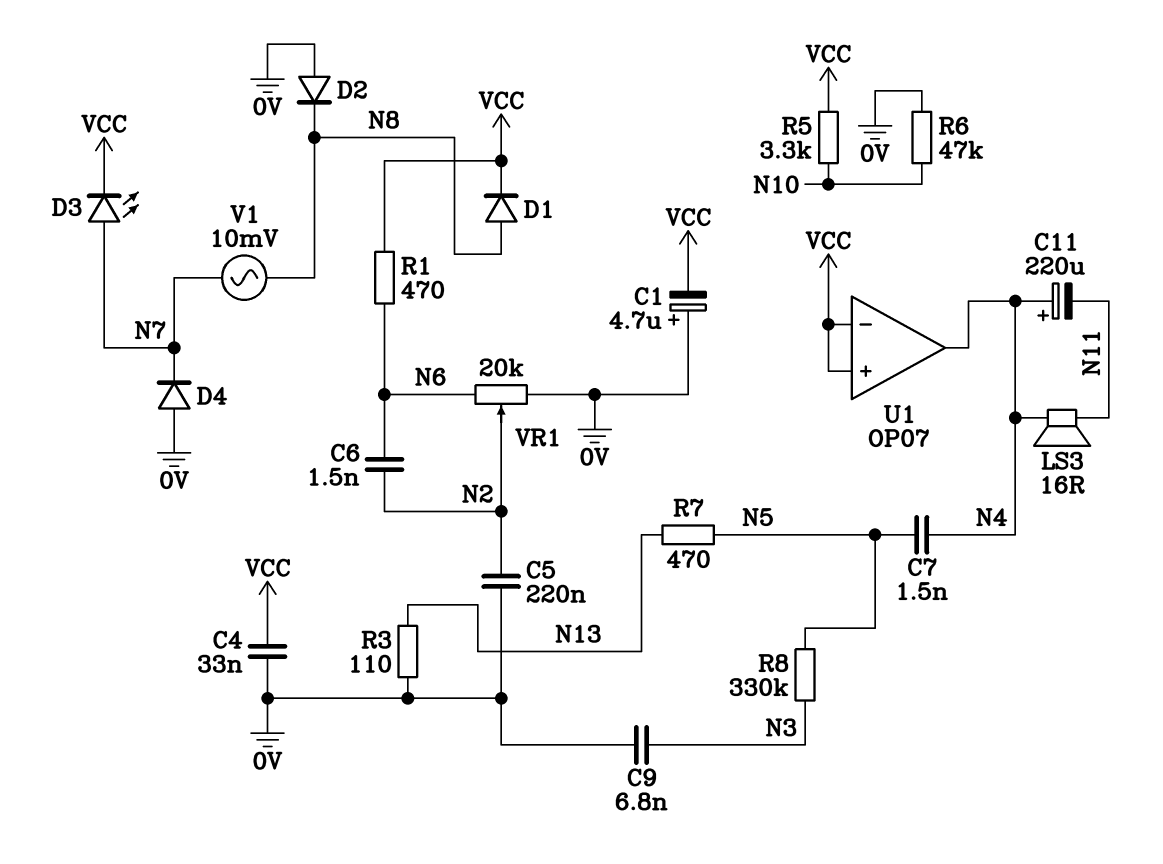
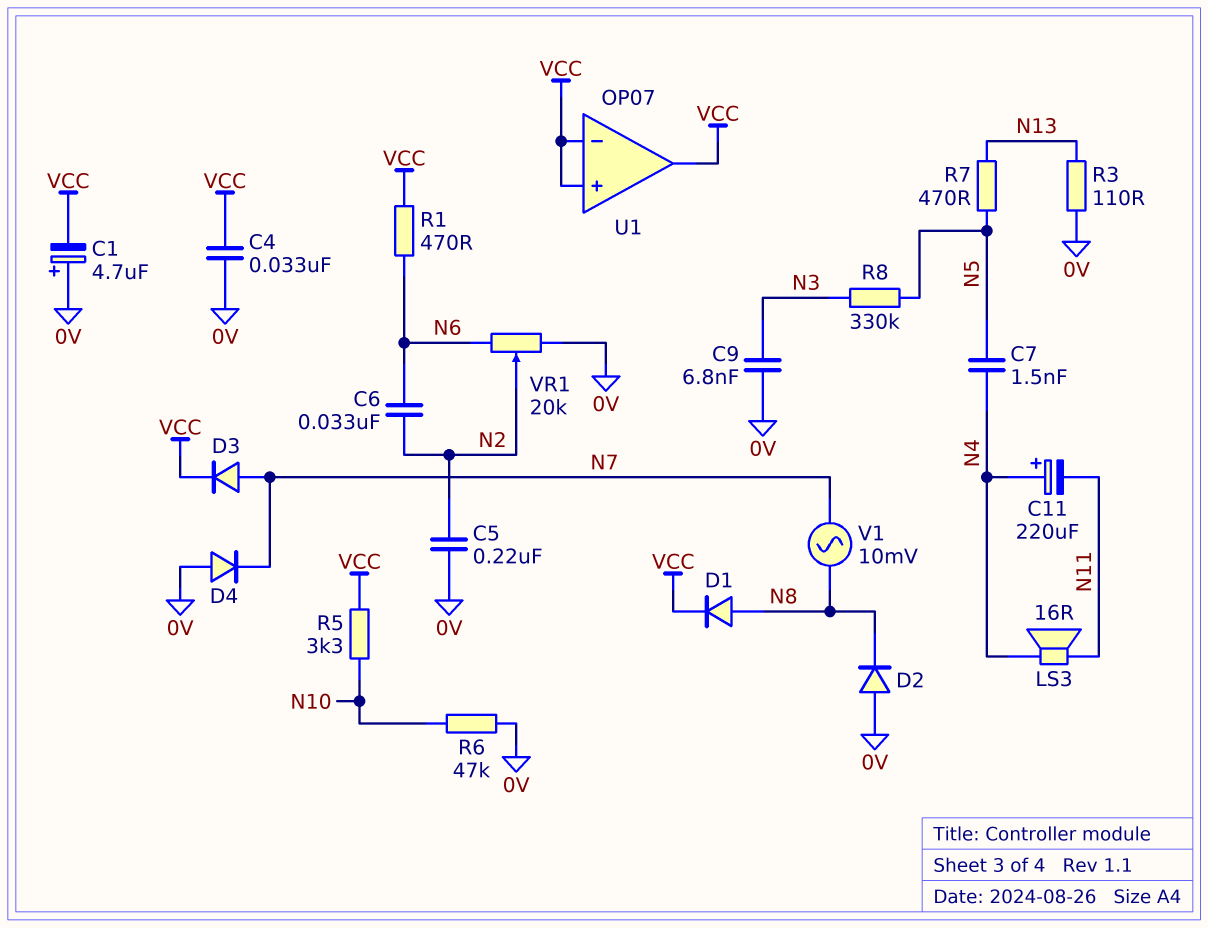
C6: 1.5nF (N2, N6) -> 33nF (N2, N6)
D3: LED (A N7, K VCC) -> diode (A N7, K VCC)
U1 pin out: N4 -> VCC

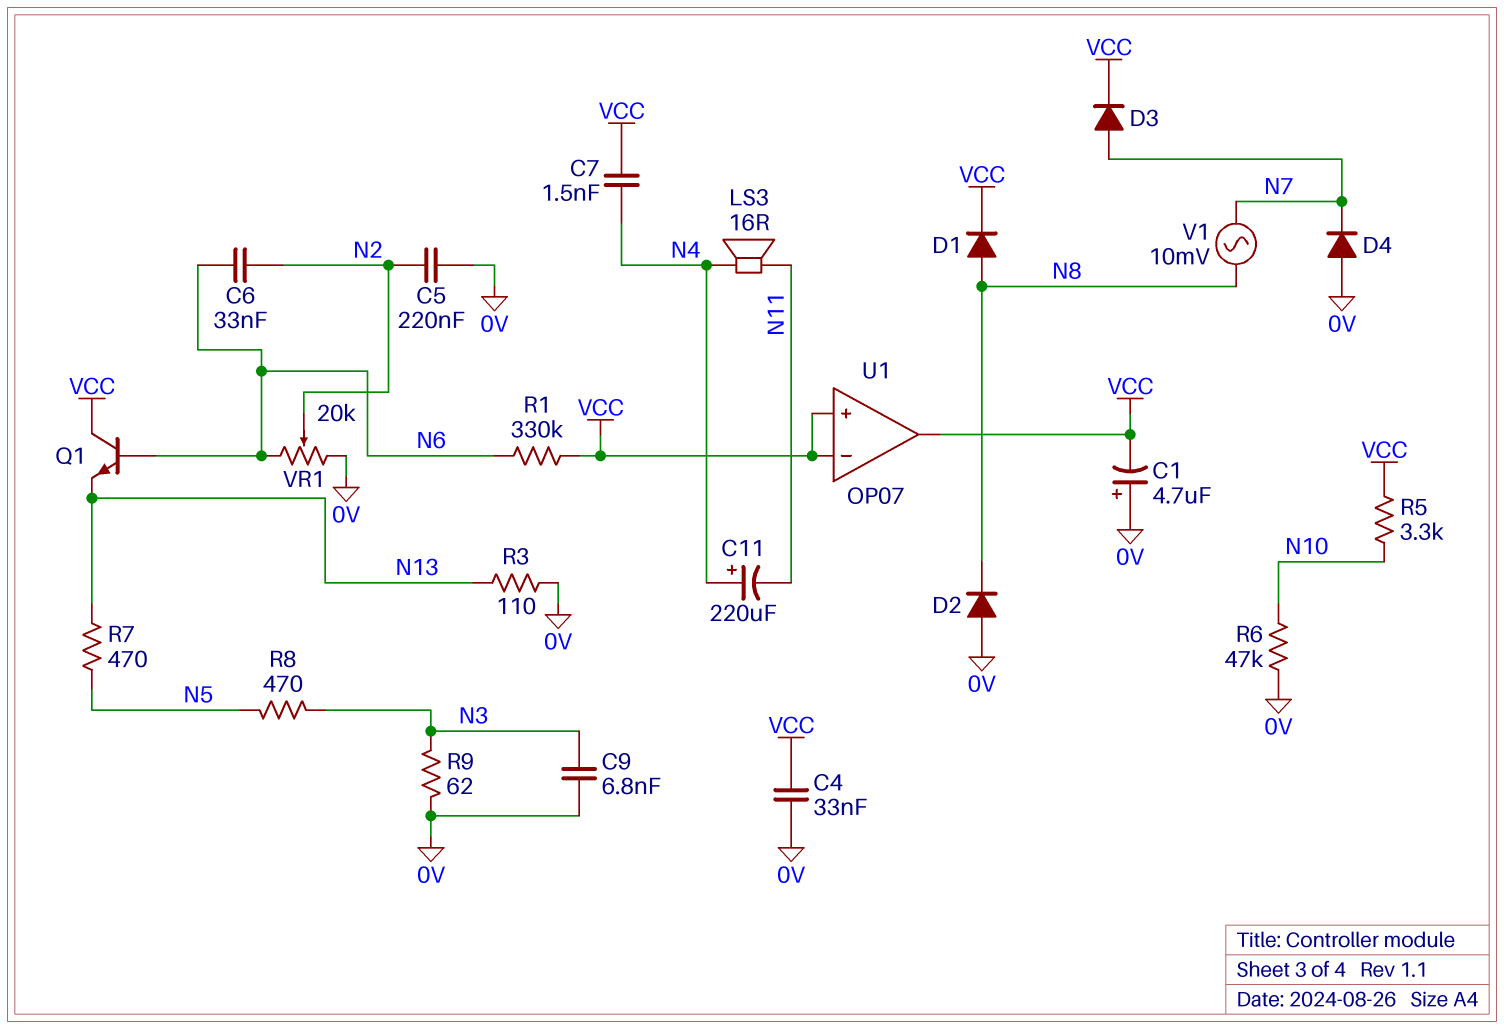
C7: 1.5nF (N4, N5) -> 1.5nF (N4, VCC)
Q1: none -> NPN (B N6, C VCC, E N13)
R1: 470 (N6, VCC) -> 330k (N6, VCC)
R8: 330k (N3, N5) -> 470 (N3, N5)
R9: none -> 62 (0V, N3)

